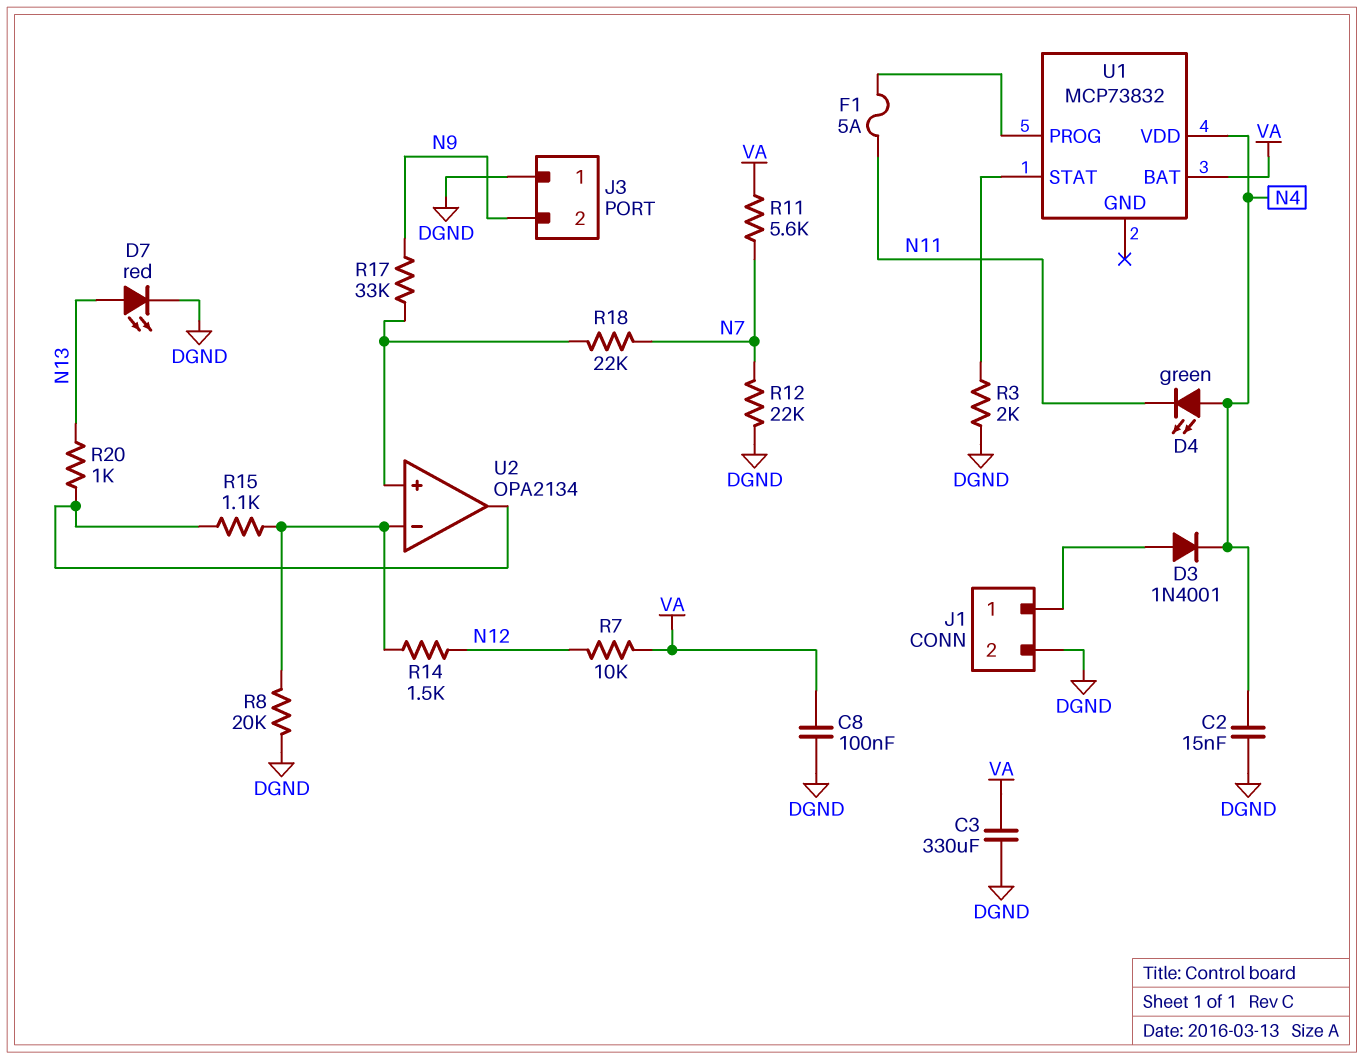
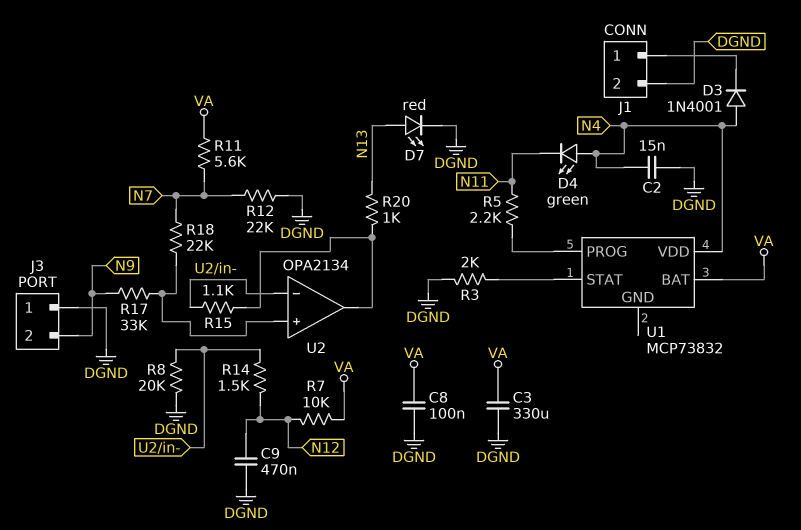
C9: none -> 470nF (DGND, N12)
D3: diode 1N4001 (A J1/1, K N4) -> diode 1N4001 (A N4, K J1/1)
F1: 5A (N11, U1/PROG) -> none
R5: none -> 2.2k (N11, U1/PROG)

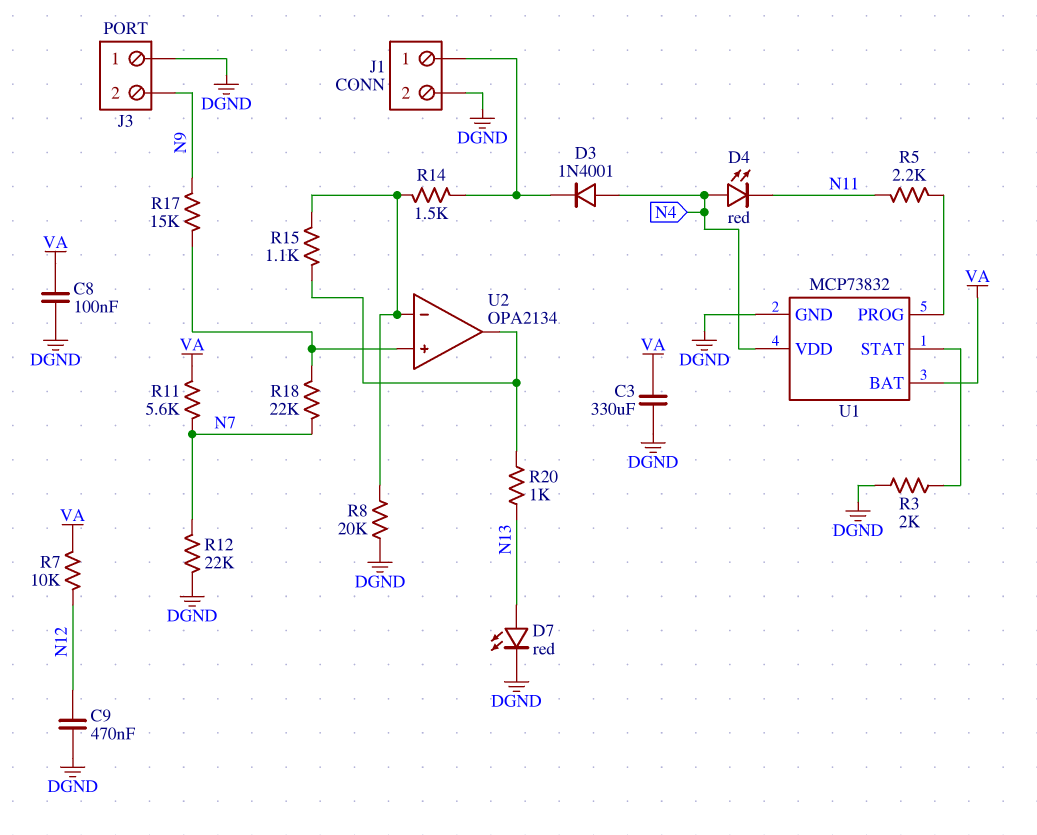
C2: 15nF (DGND, N4) -> none
D4: LED green (A N4, K N11) -> LED red (A N4, K N11)
R14: 1.5k (N12, U2/in-) -> 1.5k (J1/1, U2/in-)
R17: 33k (N9, U2/in+) -> 15k (N9, U2/in+)
U1 pin GND: none -> DGND

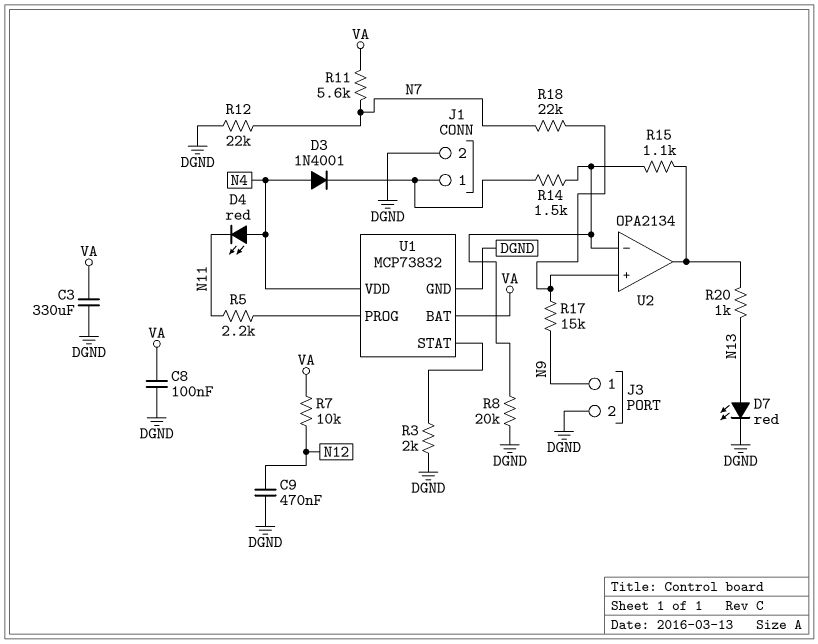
J3 pin 1: DGND -> N9
J3 pin 2: N9 -> DGND

